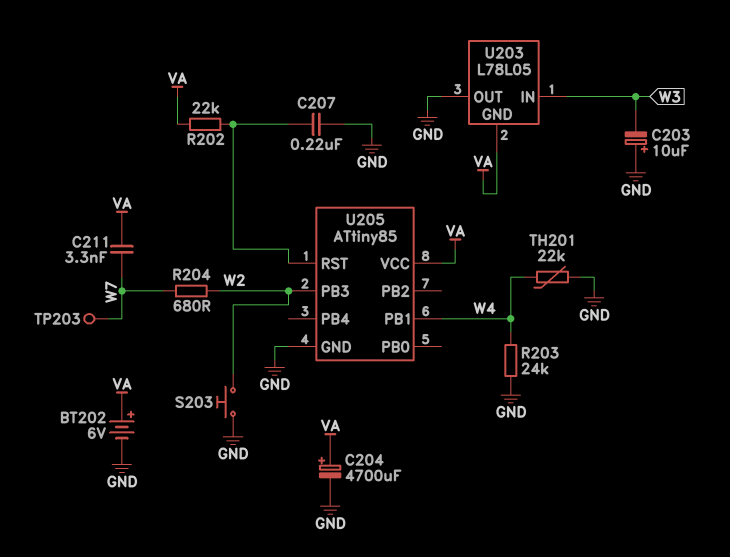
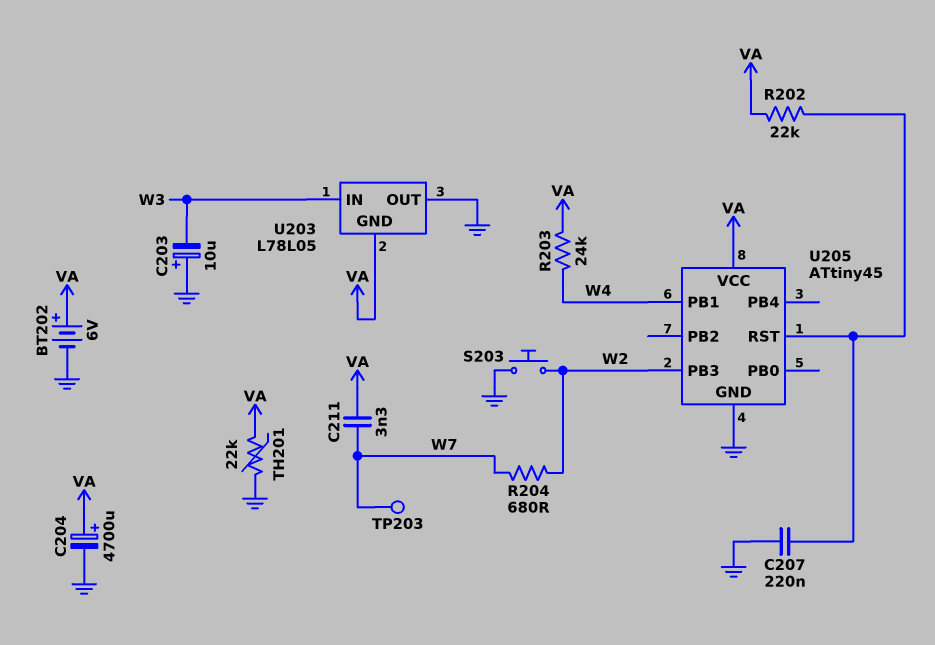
R203: 24k (GND, W4) -> 24k (VA, W4)
TH201: 22k (GND, W4) -> 22k (GND, VA)
U205: ATtiny85 -> ATtiny45

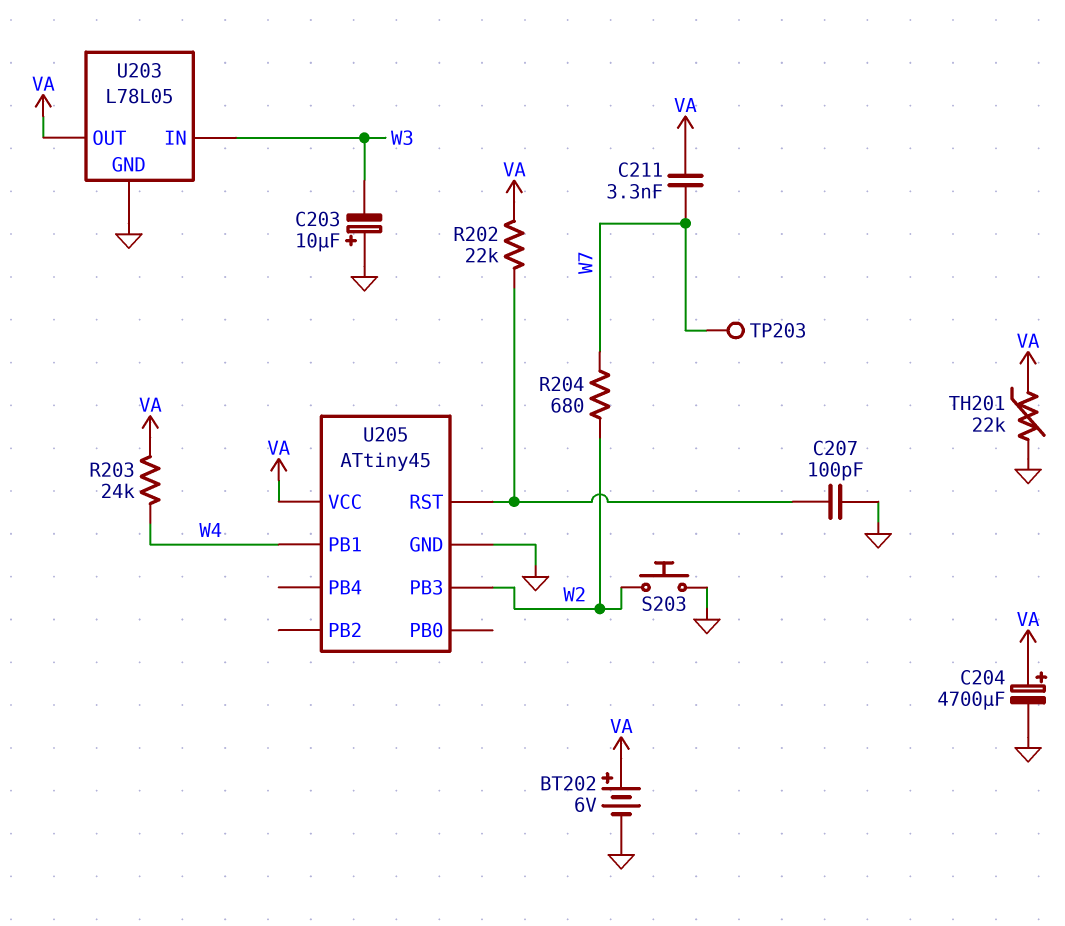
C207: 220nF (GND, U205/RST) -> 100pF (GND, U205/RST)
U203 pin GND: VA -> GND
U203 pin OUT: GND -> VA

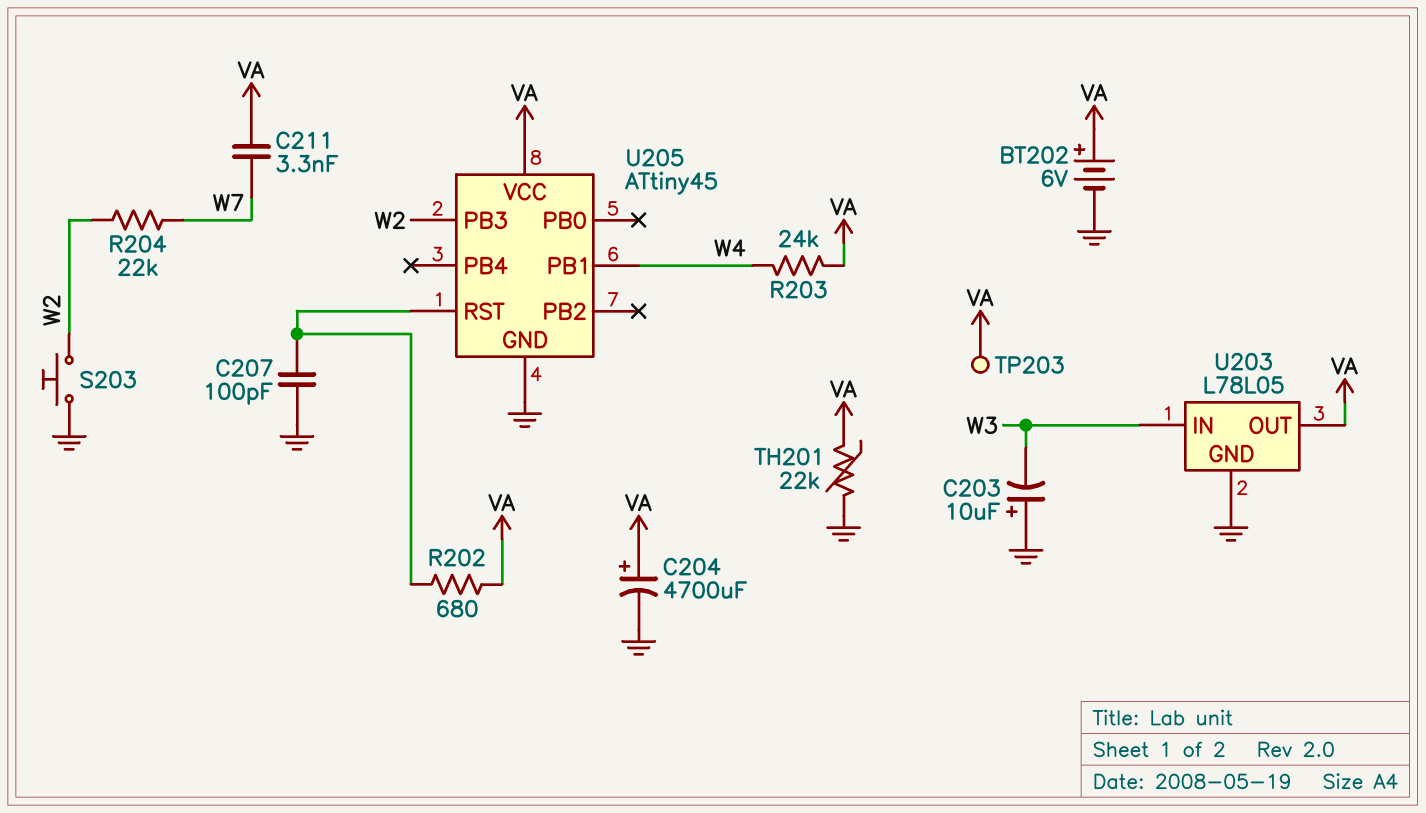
R202: 22k (U205/RST, VA) -> 680 (U205/RST, VA)
R204: 680 (W2, W7) -> 22k (W2, W7)
TP203: test point (W7) -> test point (VA)

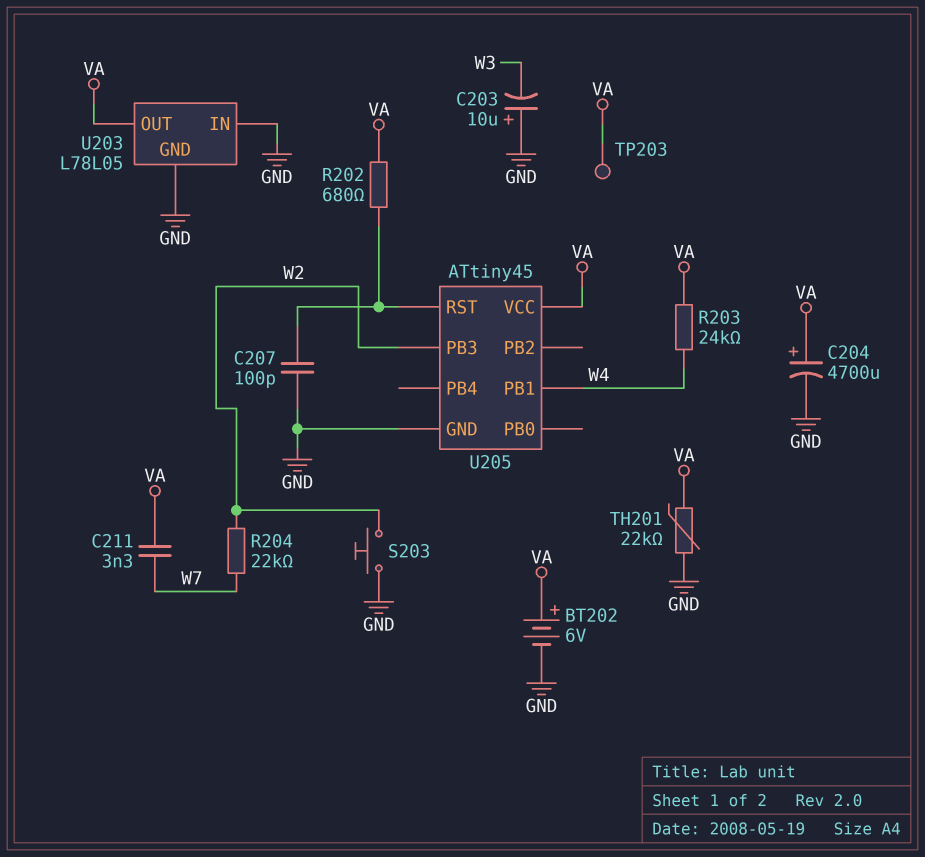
U203 pin IN: W3 -> GND

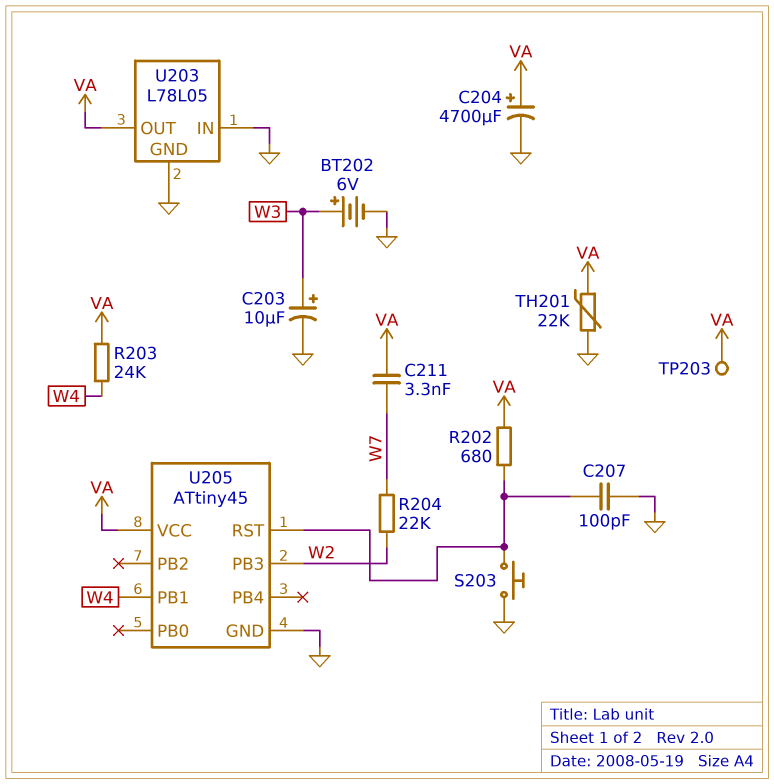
BT202: 6V (plus VA, minus GND) -> 6V (plus W3, minus GND)
C203: 10uF (plus GND, minus W3) -> 10uF (plus W3, minus GND)
S203: button (GND, W2) -> button (GND, U205/RST)

